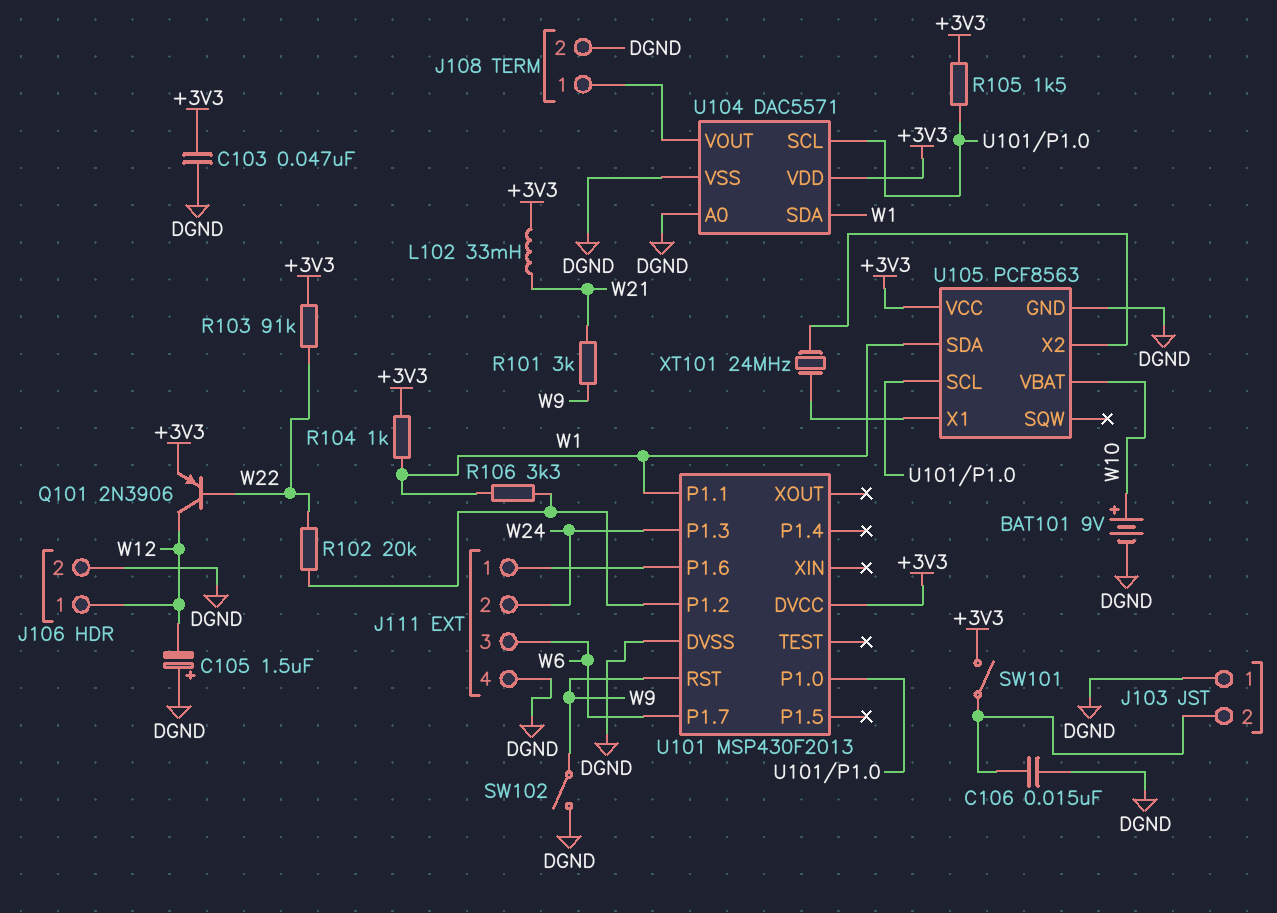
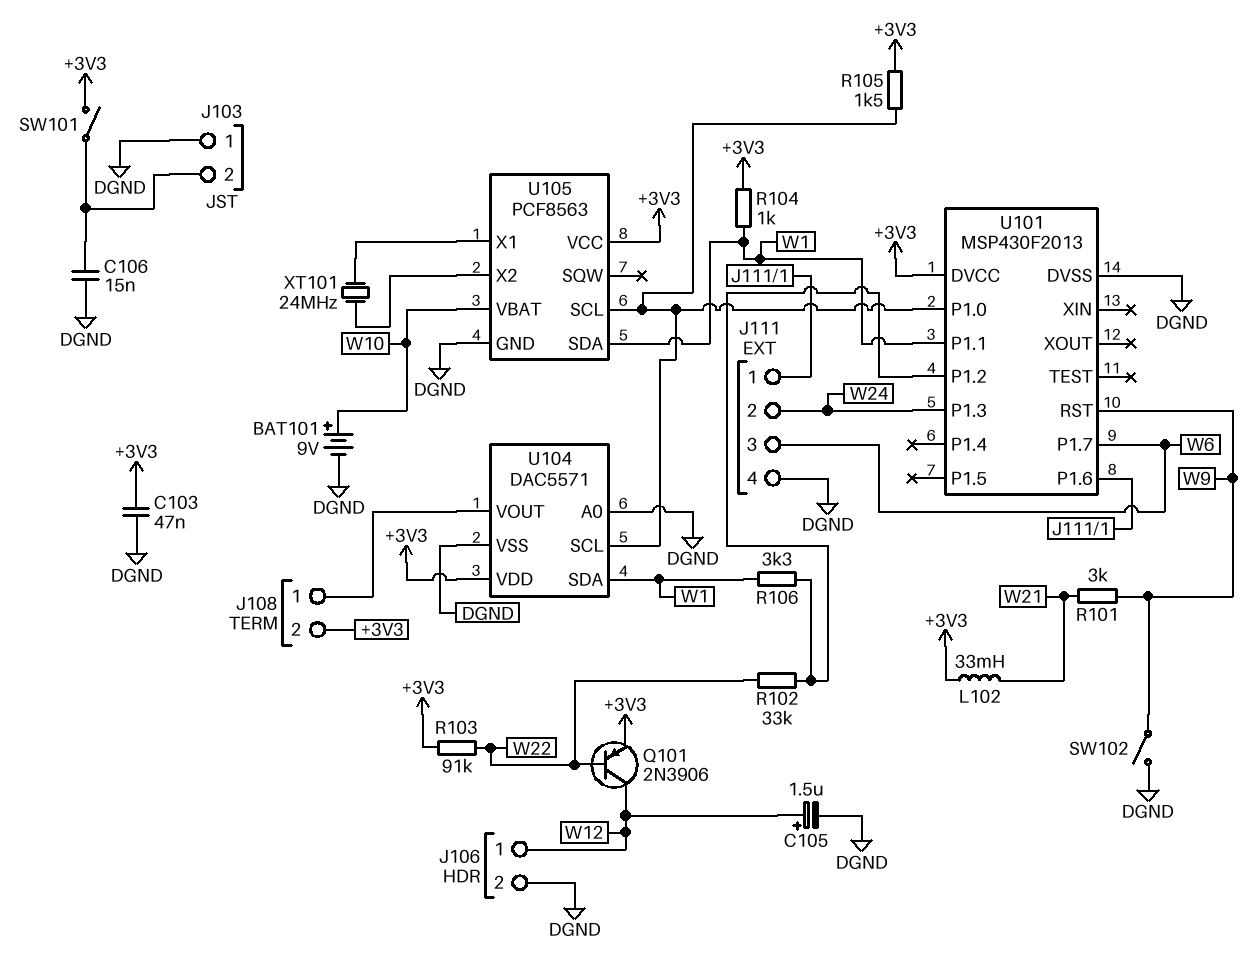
C105: 1.5uF (plus DGND, minus W12) -> 1.5uF (plus W12, minus DGND)
J108 pin 2: DGND -> +3V3
R102: 20k (U101/P1.2, W22) -> 33k (U101/P1.2, W22)

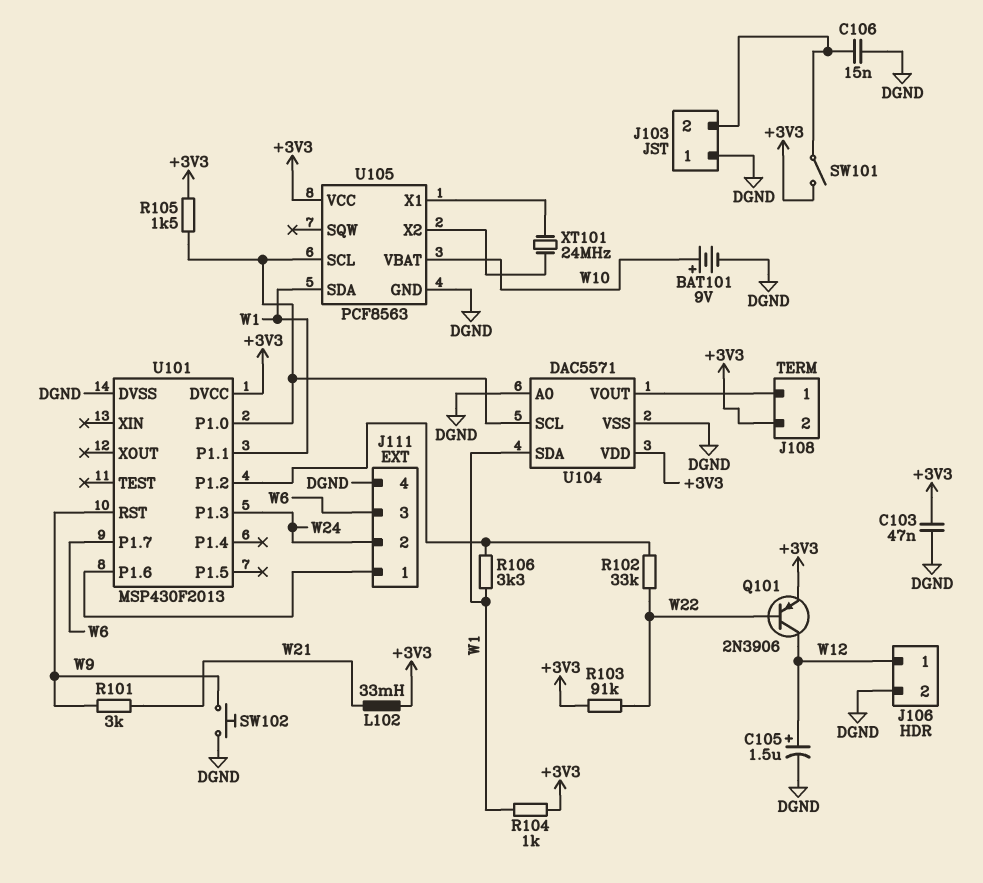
SW102: switch (DGND, W9) -> button (DGND, W9)

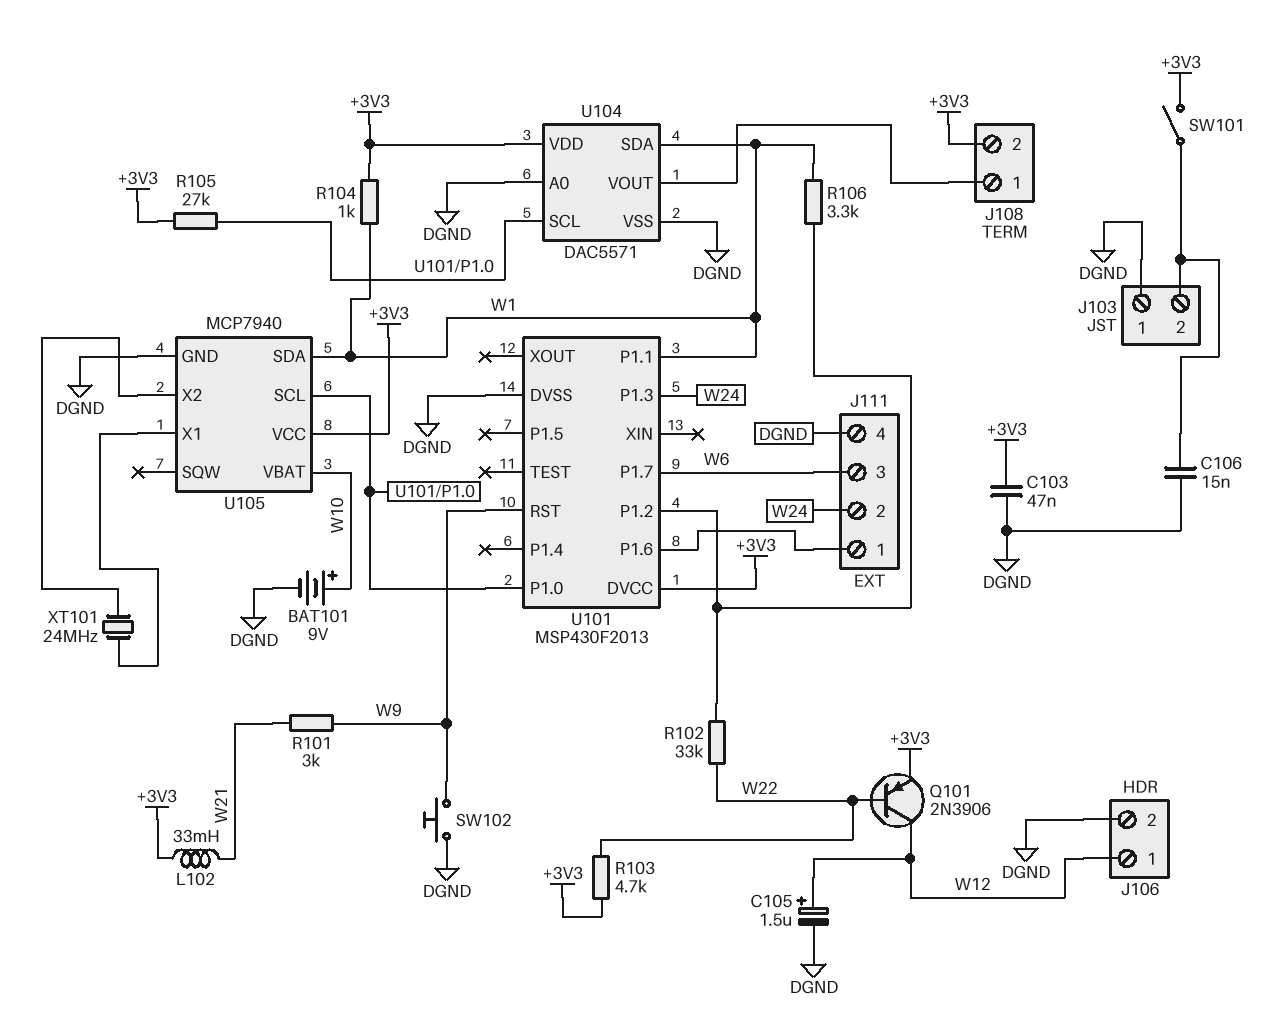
R103: 91k (+3V3, W22) -> 4.7k (+3V3, W22)
R105: 1.5k (+3V3, U101/P1.0) -> 27k (+3V3, U101/P1.0)
U105: PCF8563 -> MCP7940

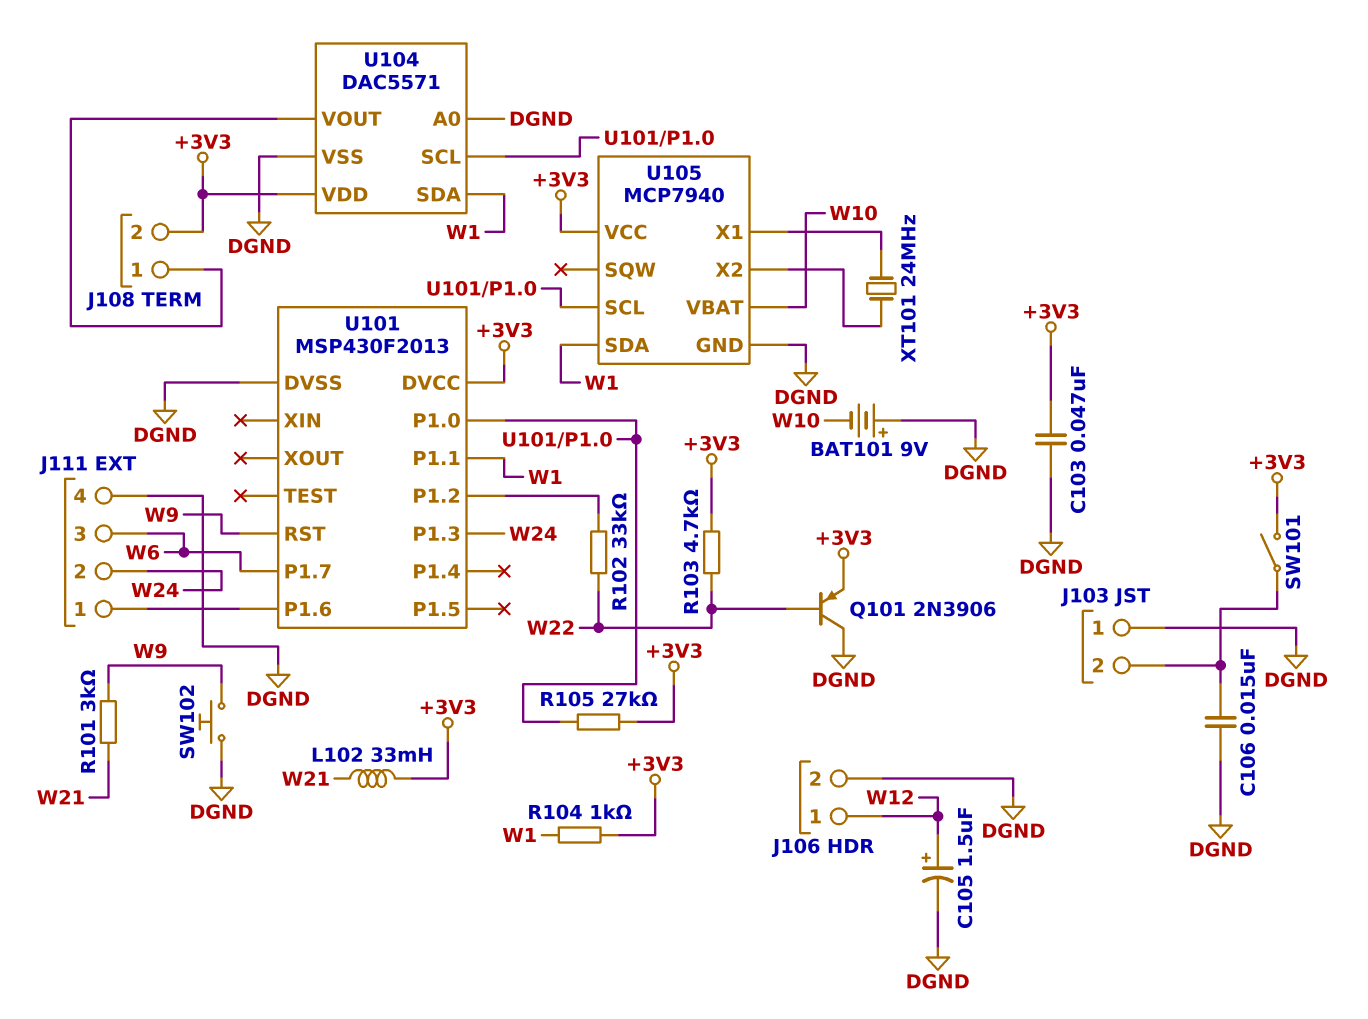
BAT101: 9V (plus W10, minus DGND) -> 9V (plus DGND, minus W10)
Q101: PNP 2N3906 (B W22, C W12, E +3V3) -> PNP 2N3906 (B W22, C DGND, E +3V3)
R106: 3.3k (U101/P1.2, W1) -> none

